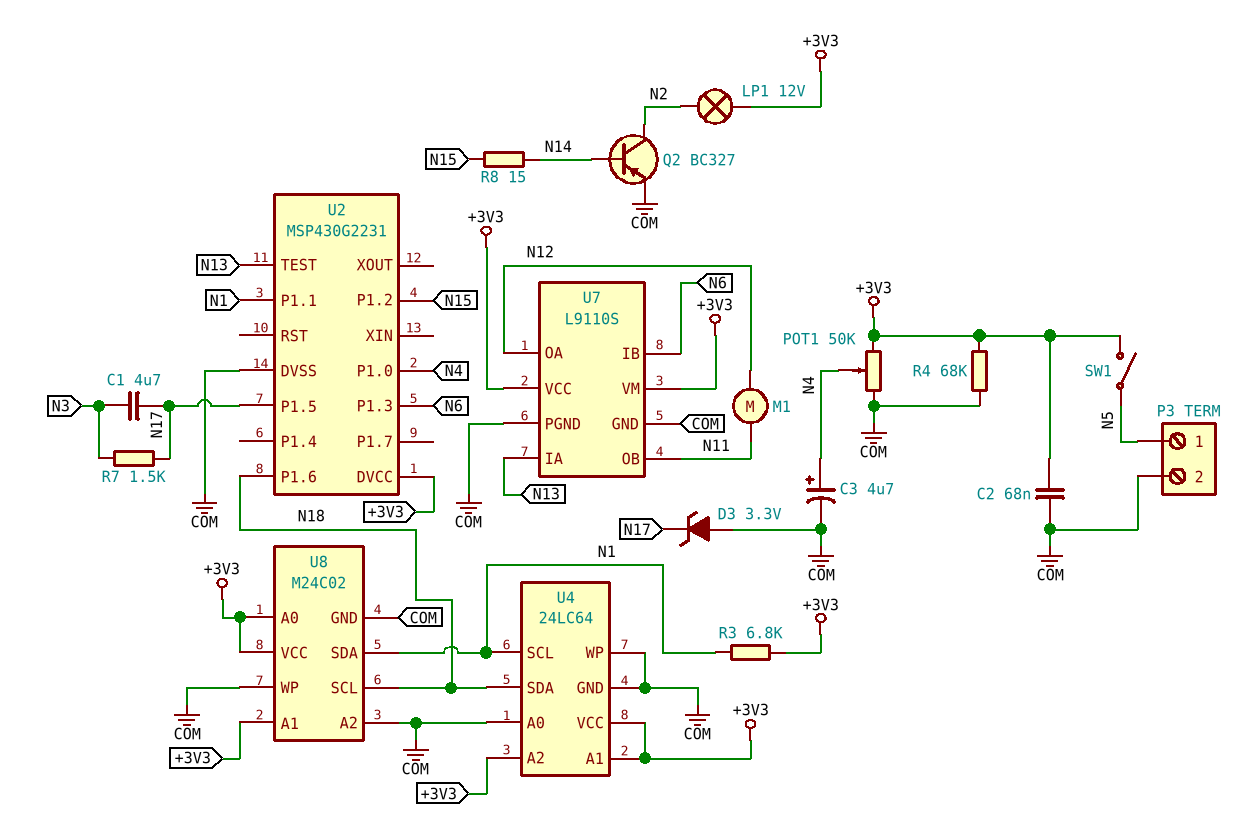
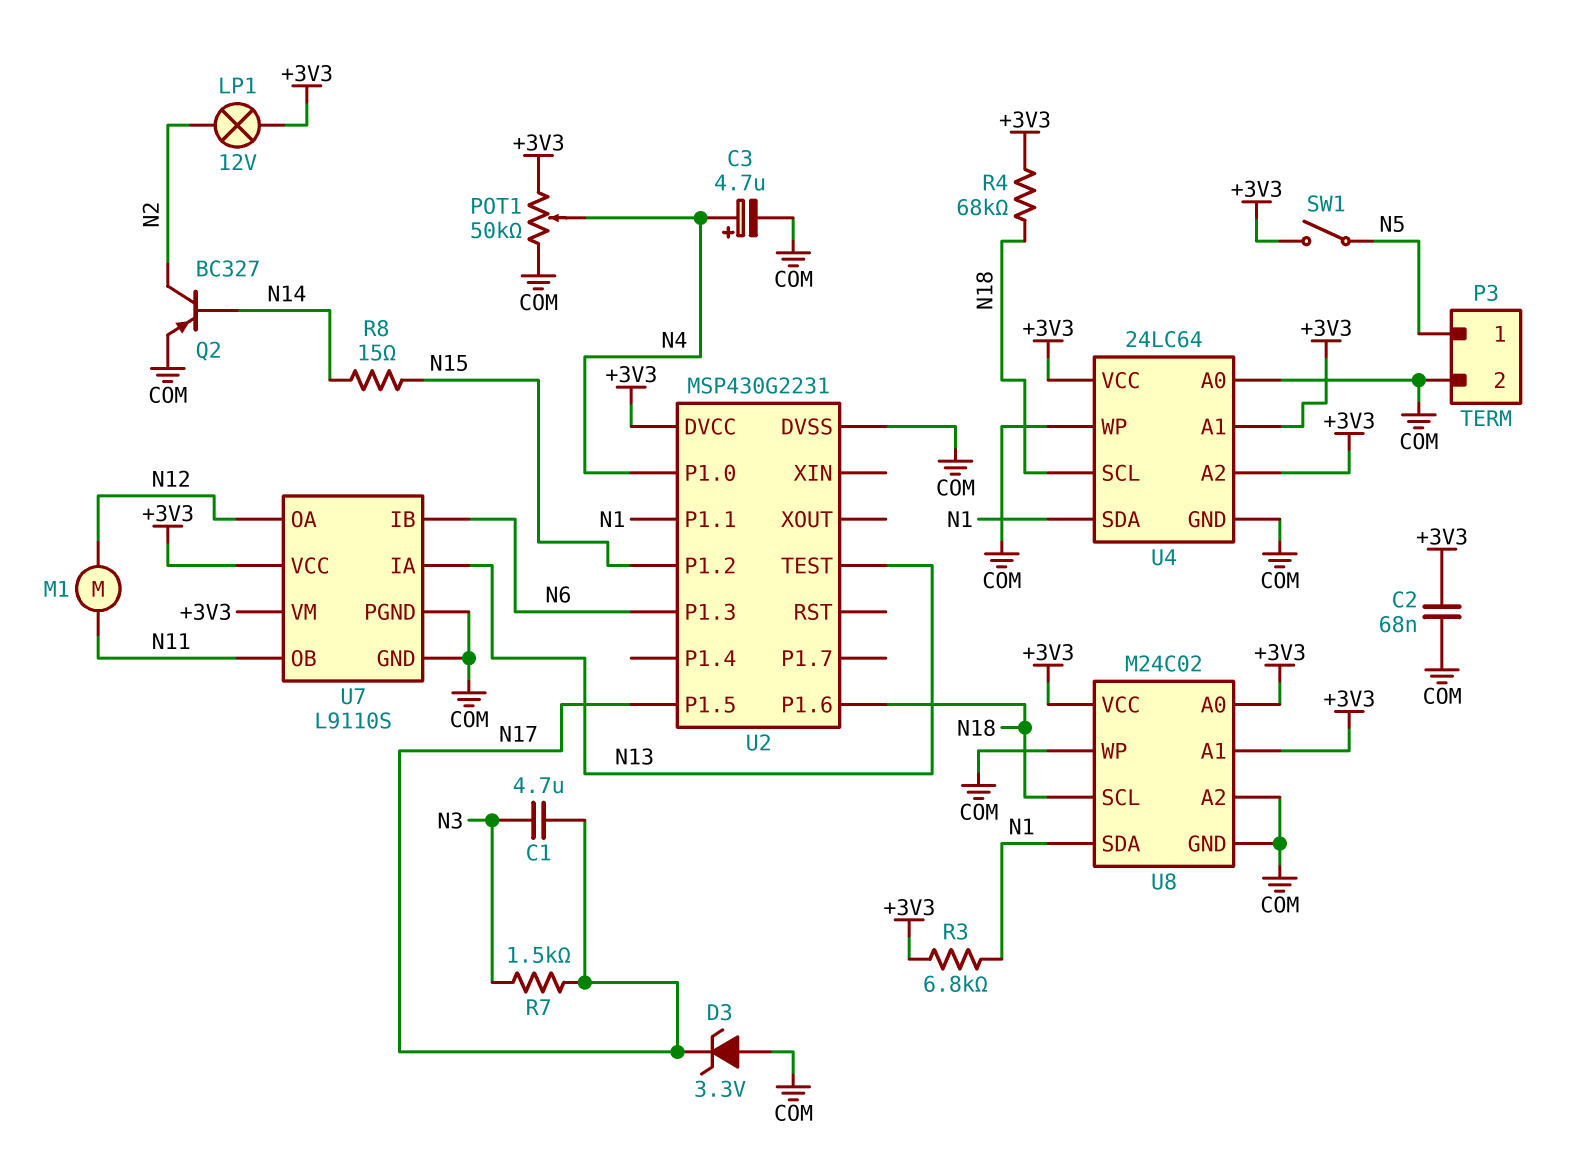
R4: 68k (+3V3, COM) -> 68k (+3V3, N18)
U4 pin SCL: N1 -> N18
U4 pin SDA: N18 -> N1

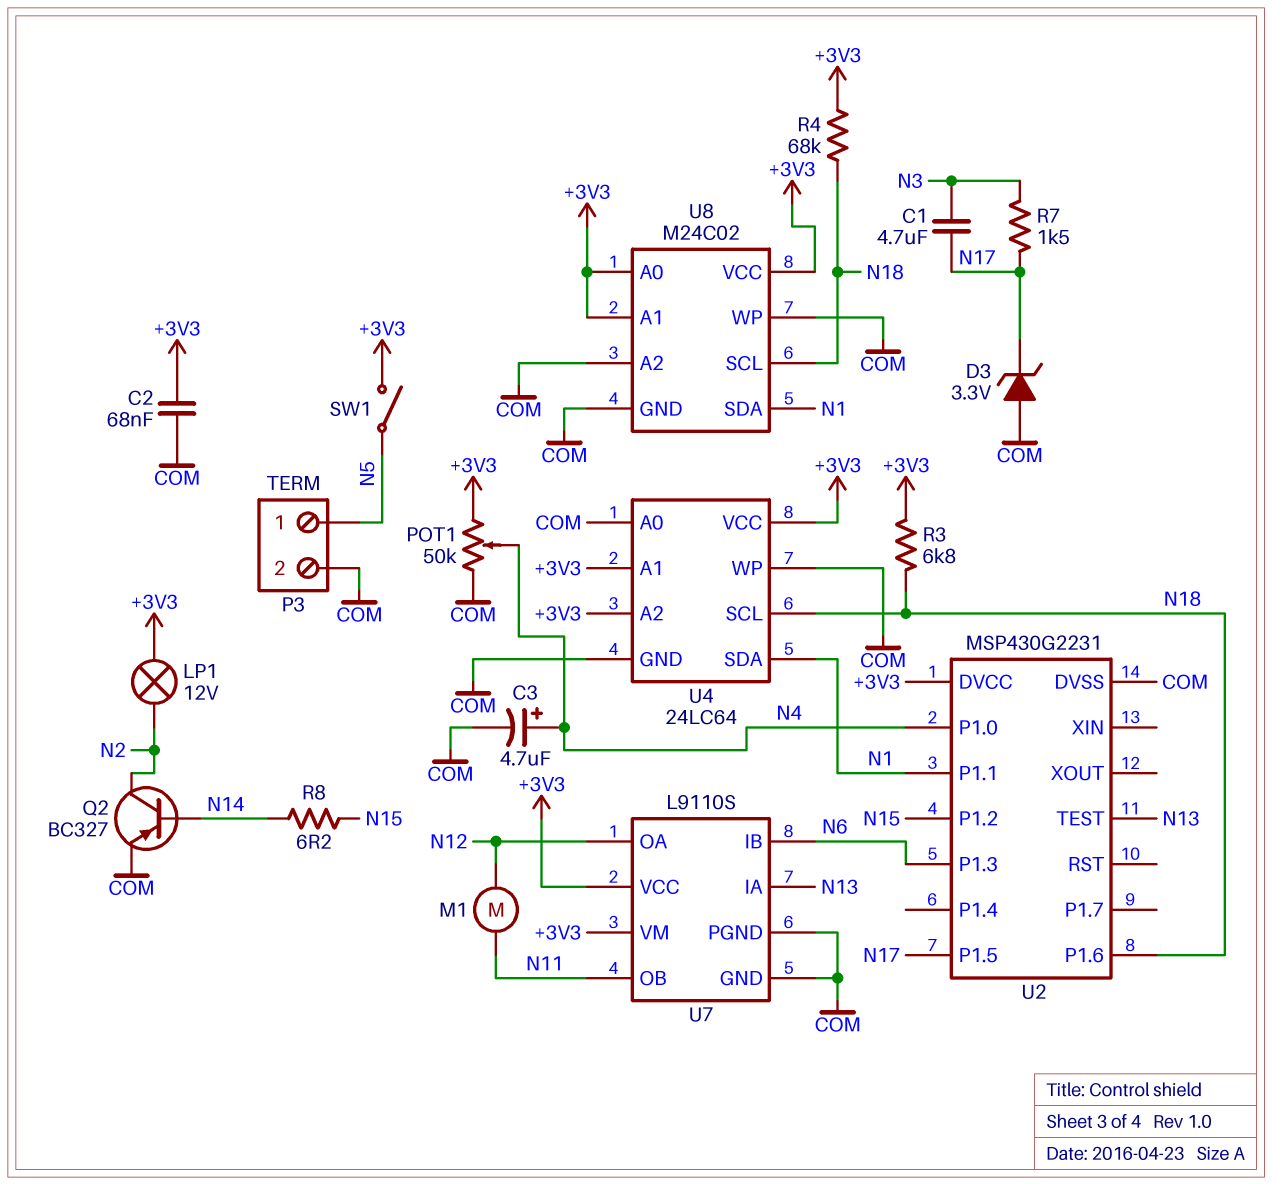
R3: 6.8k (+3V3, N1) -> 6.8k (+3V3, N18)
R8: 15 (N14, N15) -> 6.2 (N14, N15)

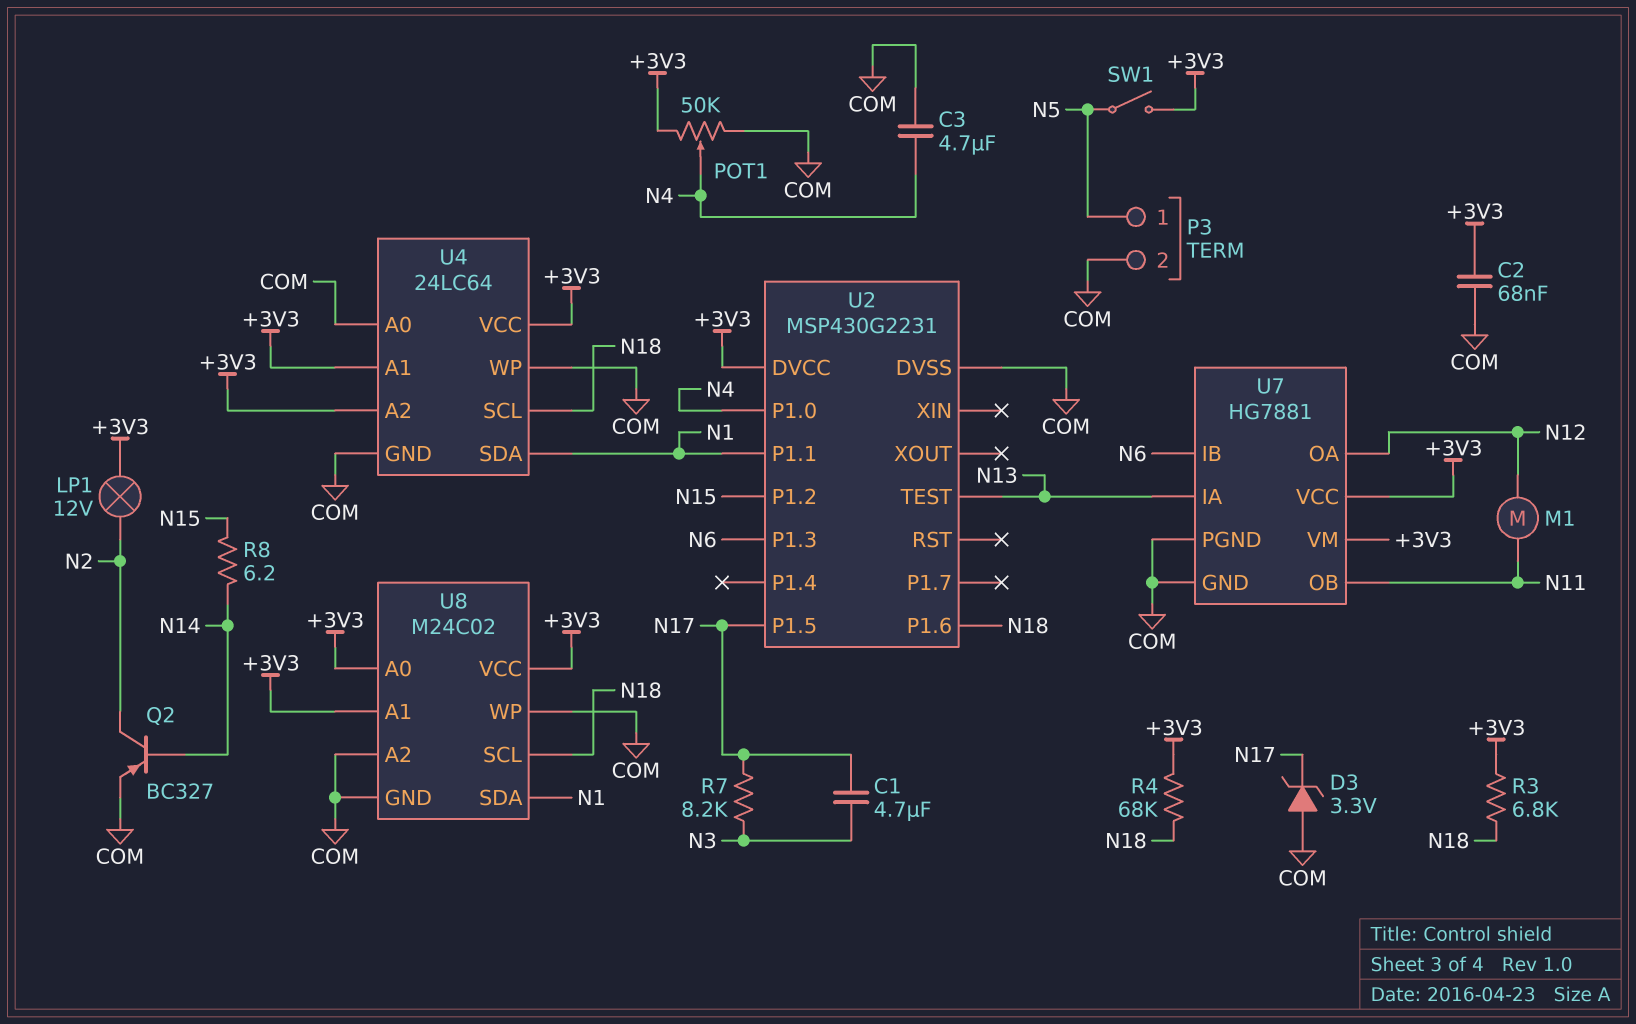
C3: 4.7uF (plus N4, minus COM) -> 4.7uF (COM, N4)
R7: 1.5k (N3, N17) -> 8.2k (N3, N17)
U7: L9110S -> HG7881

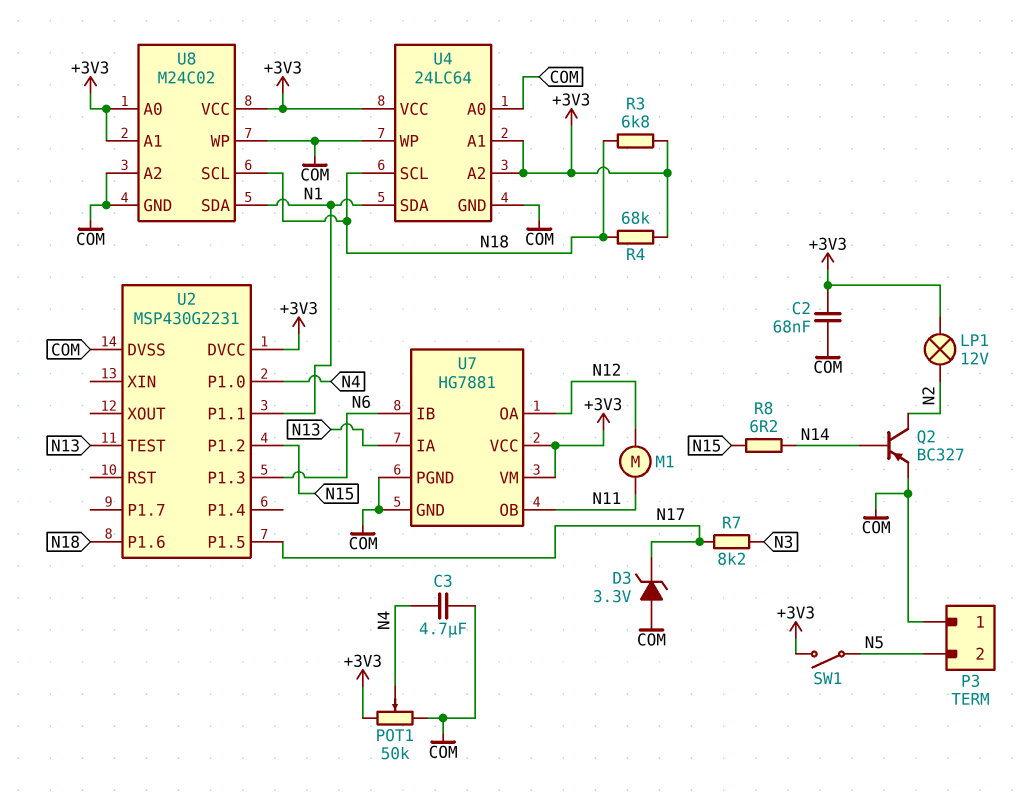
C1: 4.7uF (N3, N17) -> none
P3 pin 1: N5 -> COM
P3 pin 2: COM -> N5

